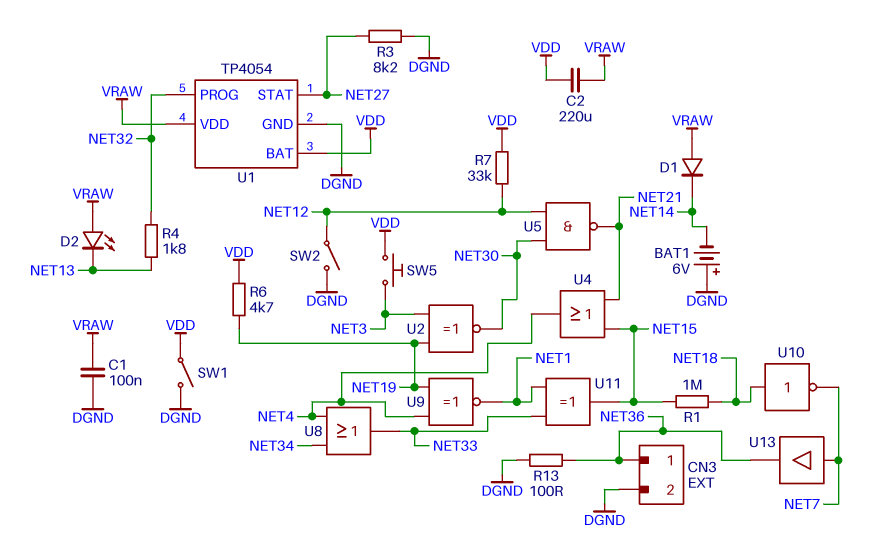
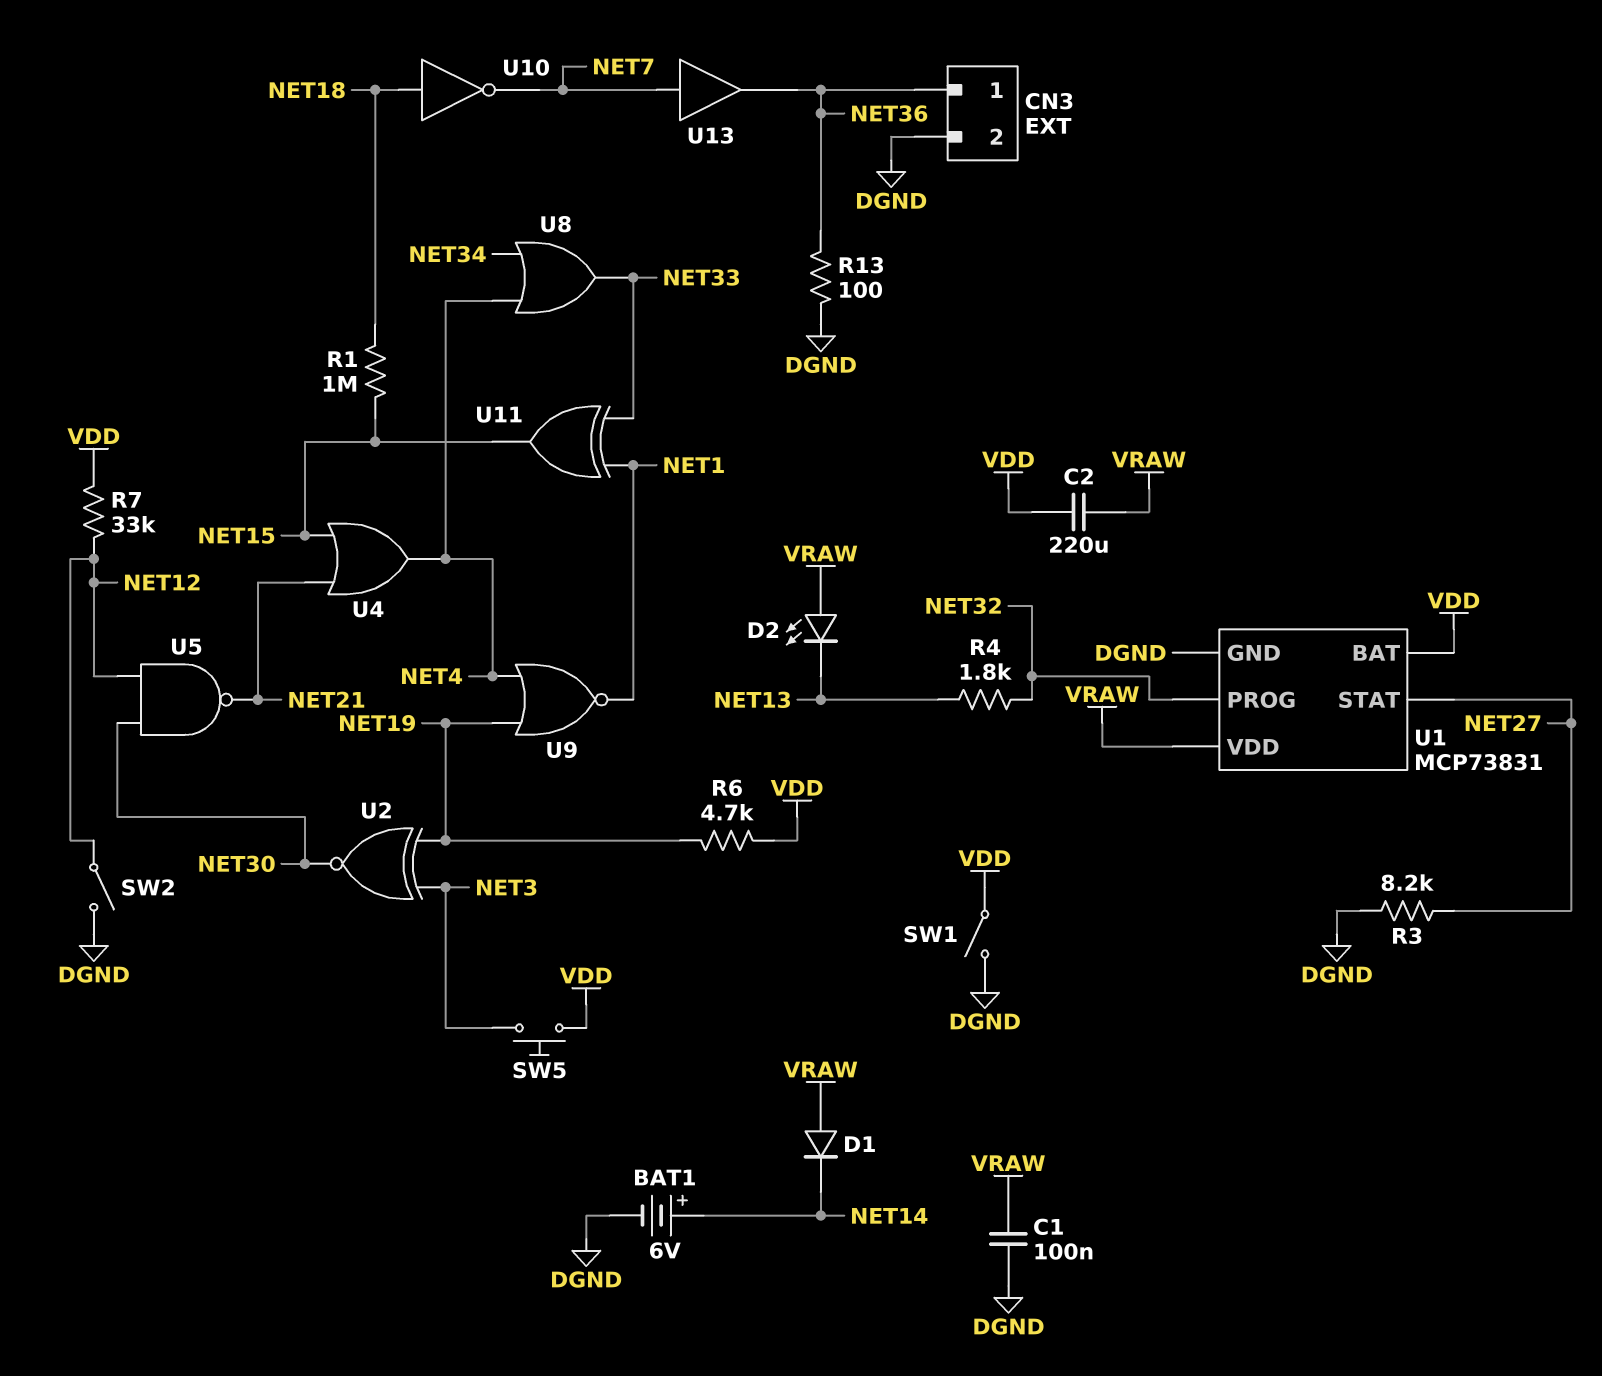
BAT1: 6V (plus DGND, minus NET14) -> 6V (plus NET14, minus DGND)
U1: TP4054 -> MCP73831
U9: XNOR (in NET4, in NET19, out NET1) -> NOR (in NET4, in NET19, out NET1)

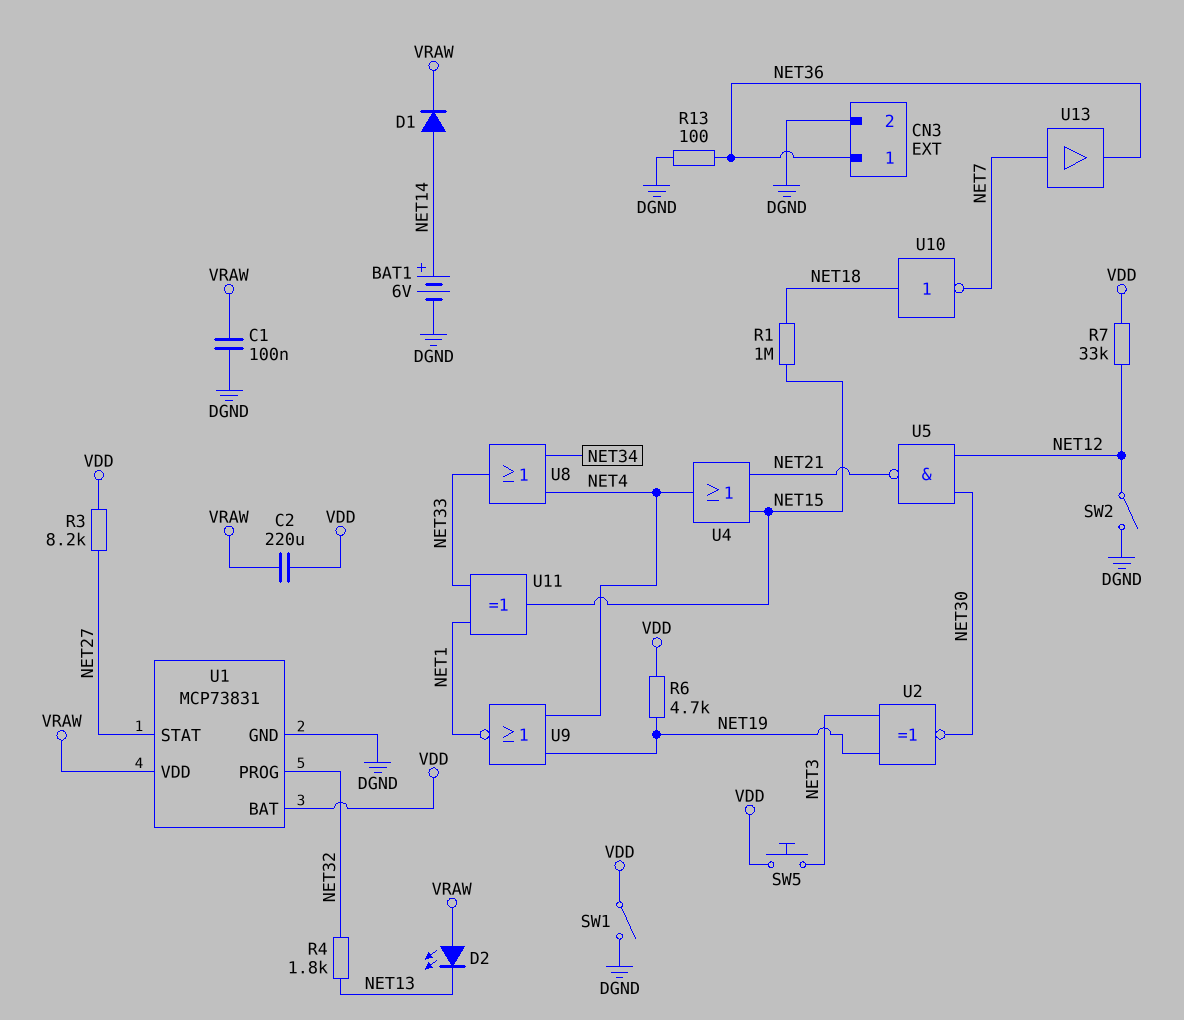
D1: diode (A VRAW, K NET14) -> diode (A NET14, K VRAW)
R3: 8.2k (DGND, NET27) -> 8.2k (NET27, VDD)

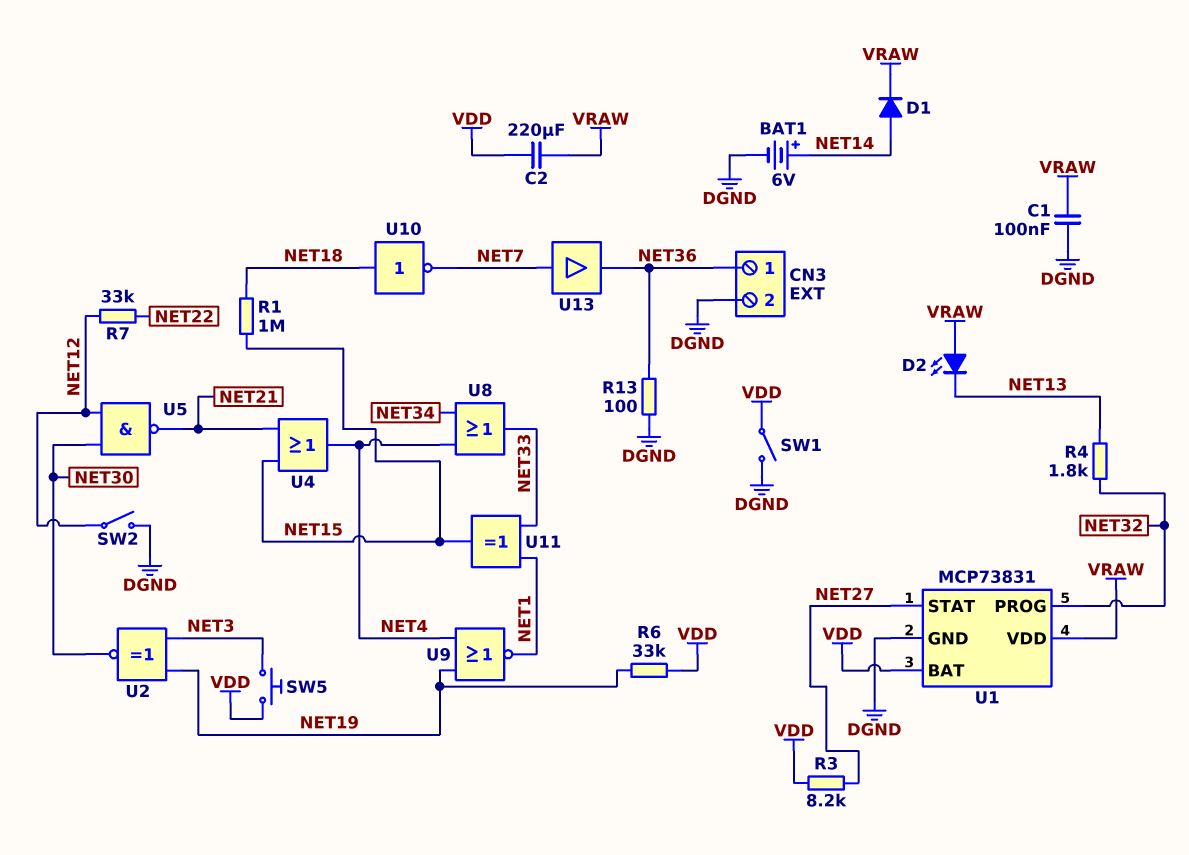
R6: 4.7k (NET19, VDD) -> 33k (NET19, VDD)
R7: 33k (NET12, VDD) -> 33k (NET12, NET22)

